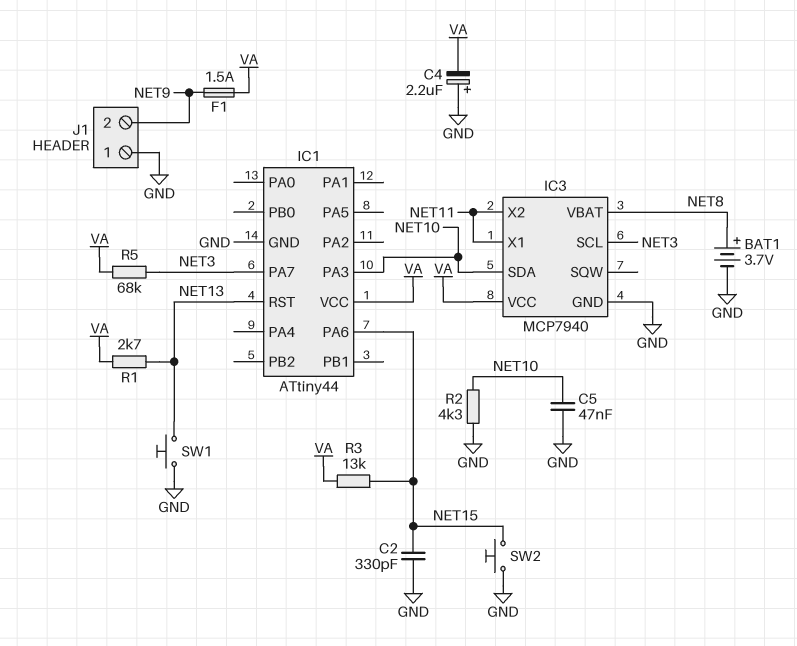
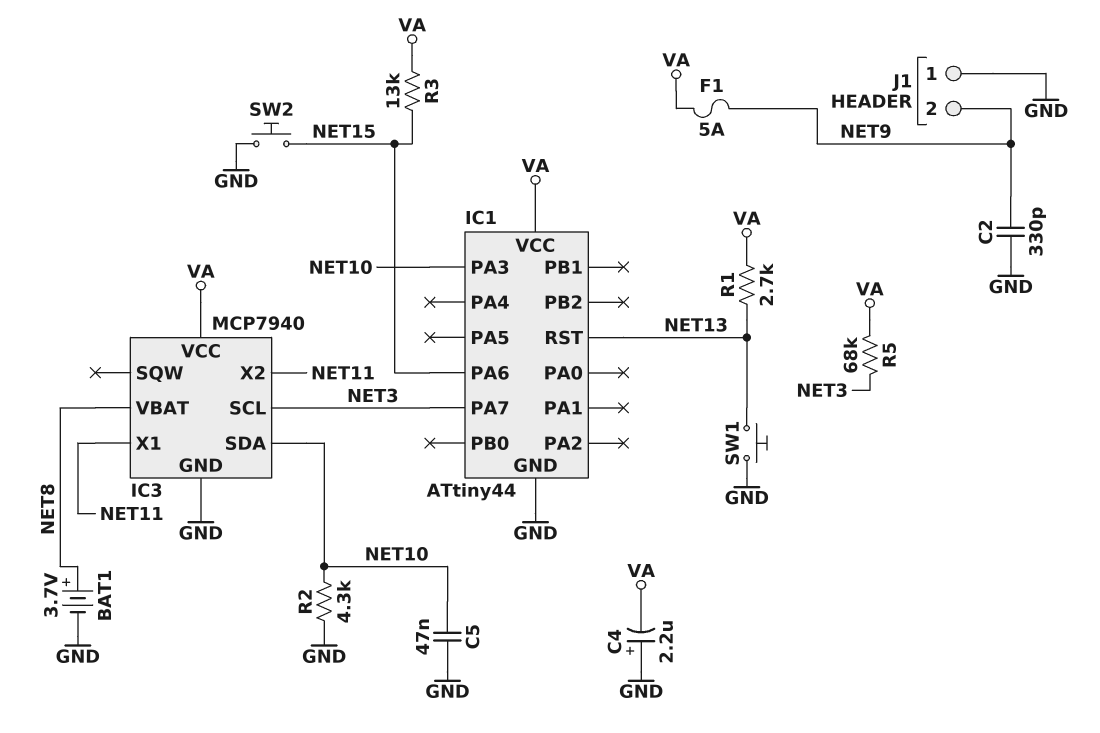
C2: 330pF (GND, NET15) -> 330pF (GND, NET9)
F1: 1.5A (NET9, VA) -> 5A (NET9, VA)

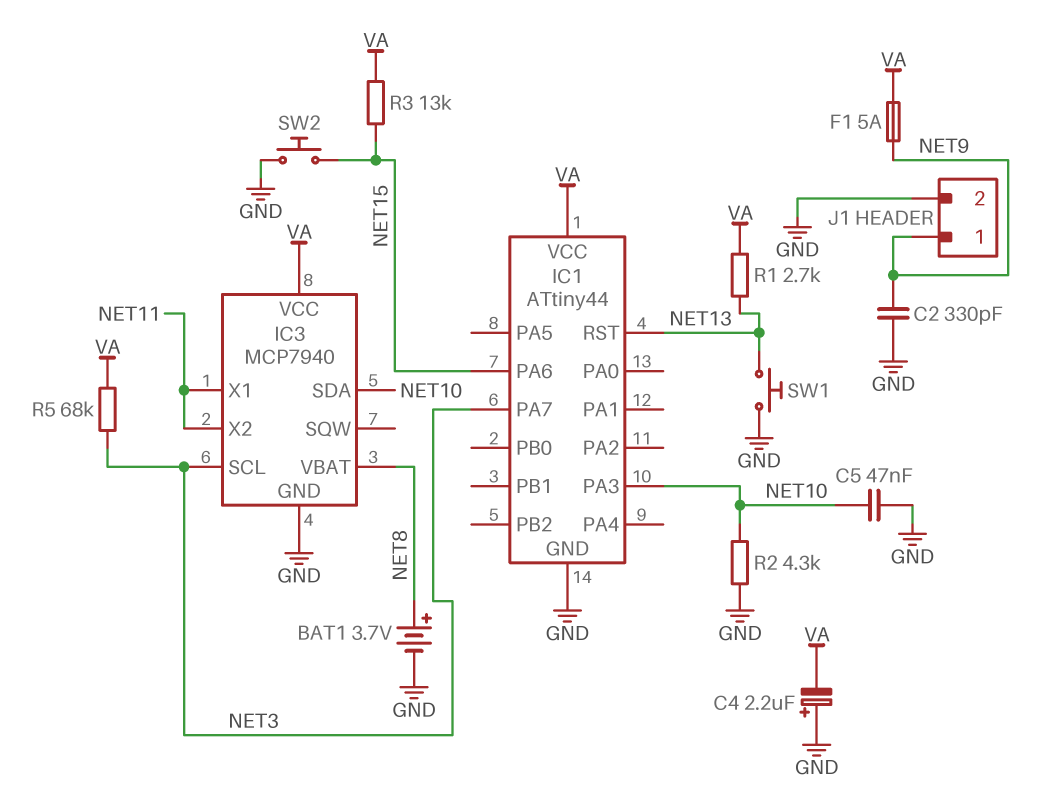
J1 pin 1: GND -> NET9
J1 pin 2: NET9 -> GND

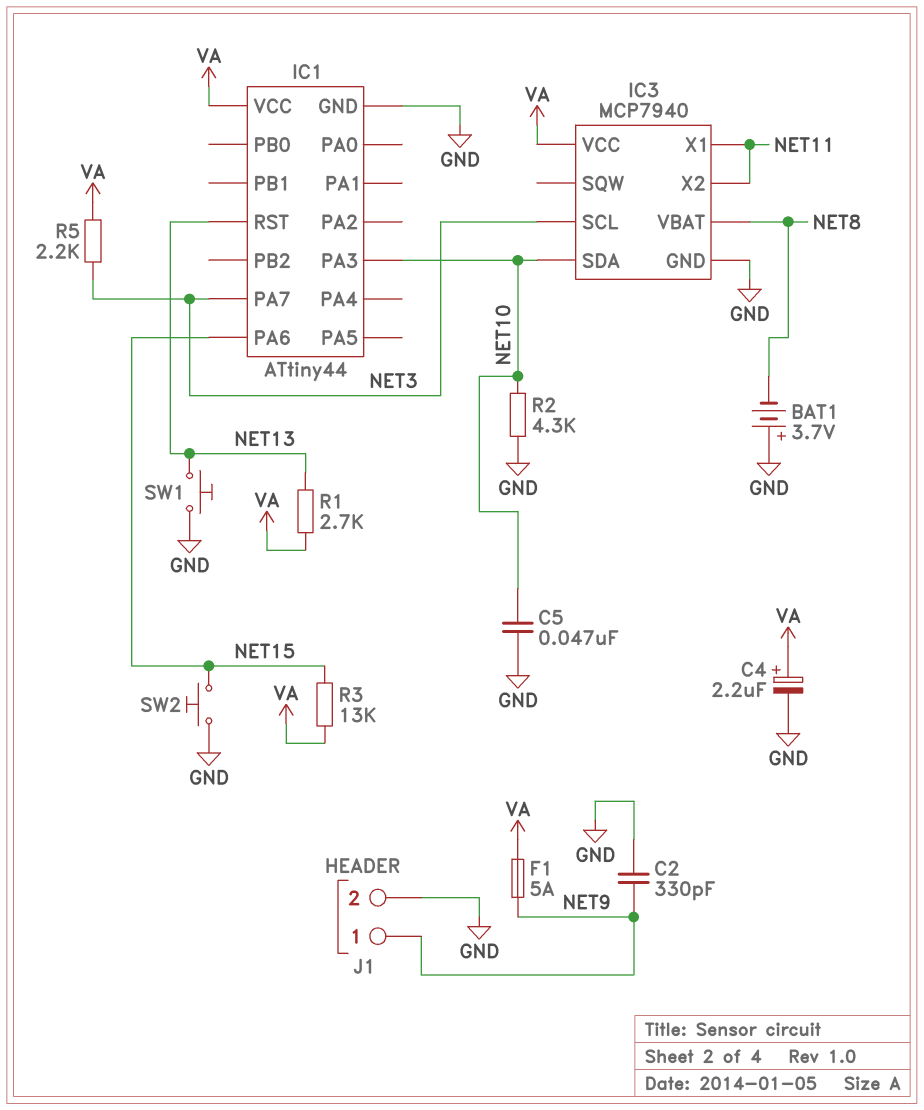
BAT1: 3.7V (plus NET8, minus GND) -> 3.7V (plus GND, minus NET8)
C4: 2.2uF (plus GND, minus VA) -> 2.2uF (plus VA, minus GND)
R5: 68k (NET3, VA) -> 2.2k (NET3, VA)

